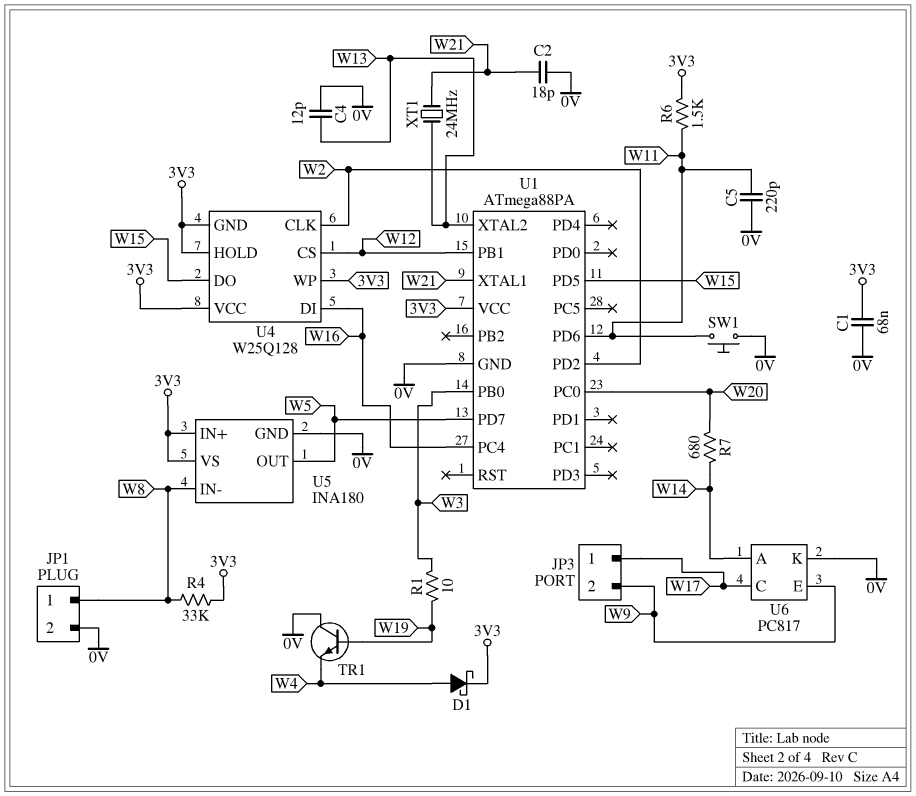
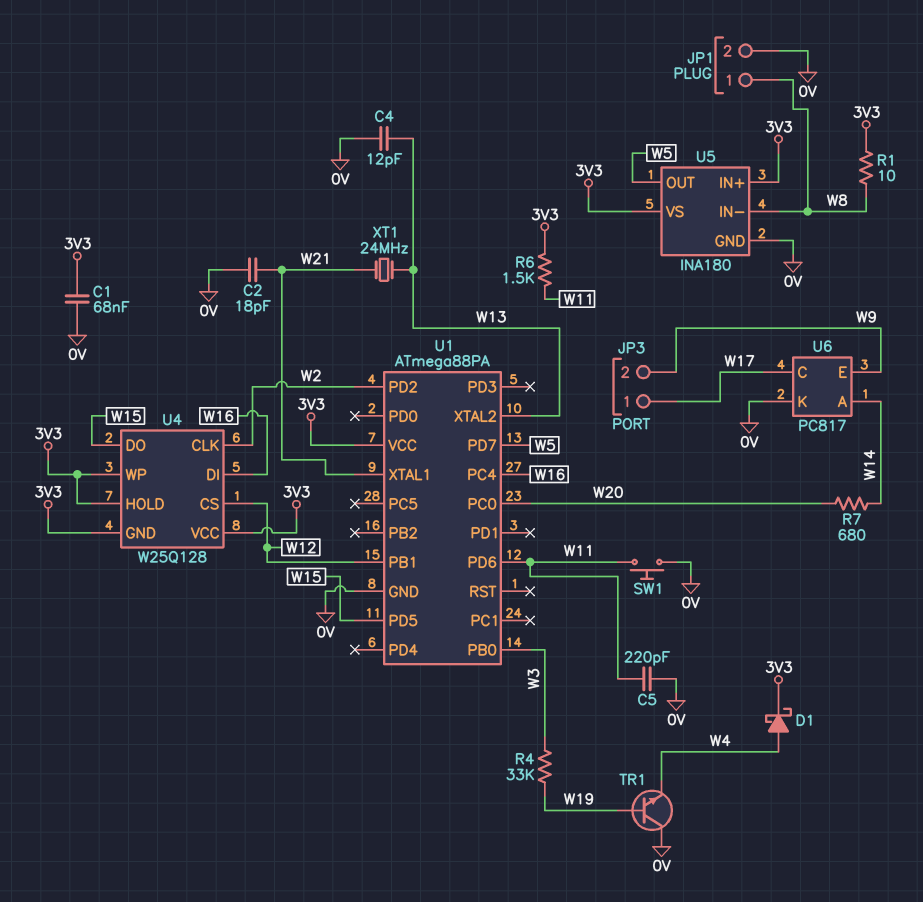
R1: 10 (W3, W19) -> 10 (3V3, W8)
R4: 33k (3V3, W8) -> 33k (W3, W19)

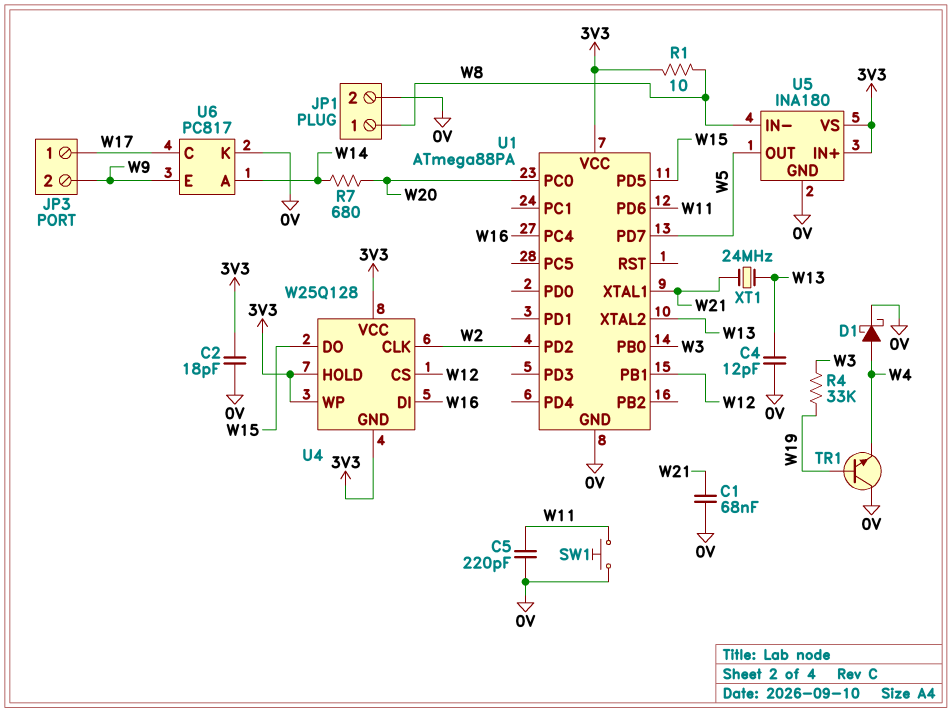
C1: 68nF (0V, 3V3) -> 68nF (0V, W21)
C2: 18pF (0V, W21) -> 18pF (0V, 3V3)
D1: schottky (A W4, K 3V3) -> schottky (A W4, K 0V)
R6: 1.5k (3V3, W11) -> none

